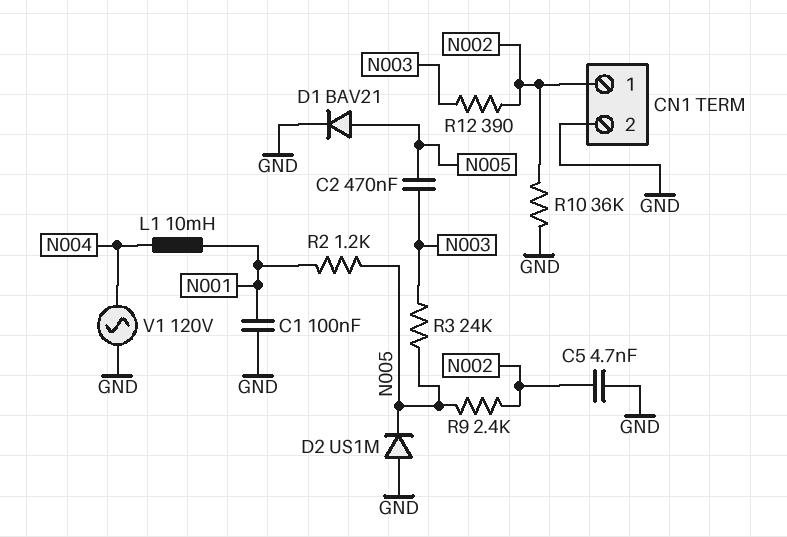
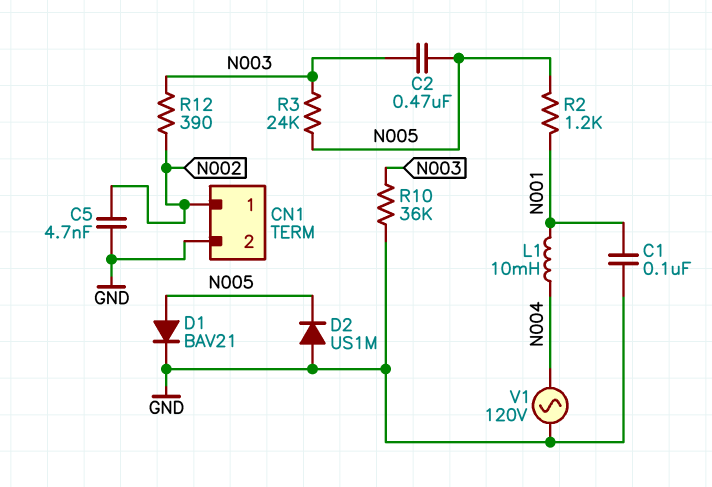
R9: 2.4k (N002, N005) -> none
R10: 36k (GND, N002) -> 36k (GND, N003)

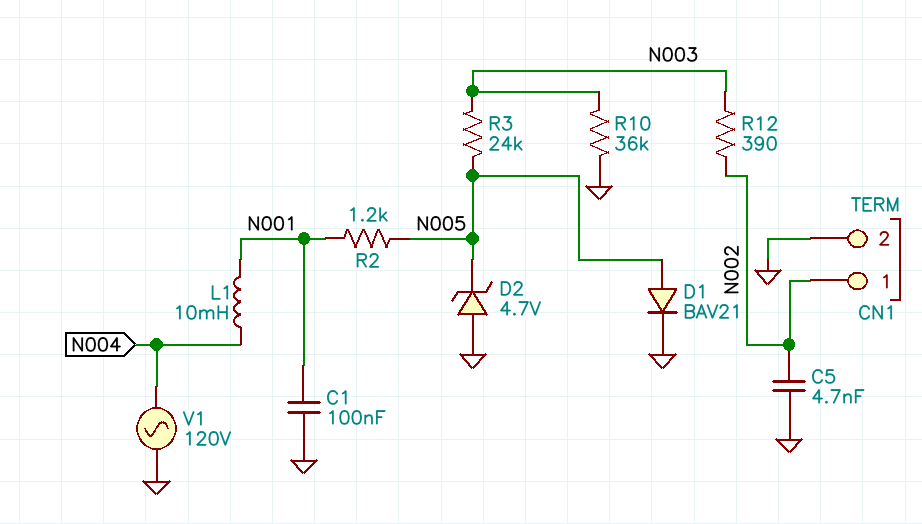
C2: 470nF (N003, N005) -> none
D2: diode US1M (A GND, K N005) -> zener 4.7V (A GND, K N005)

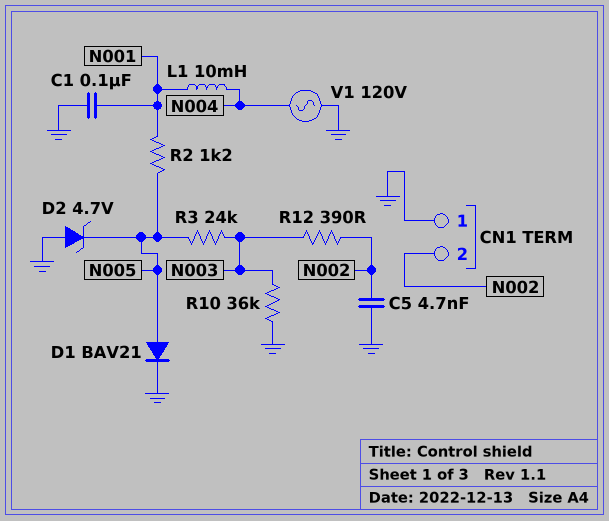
CN1 pin 1: N002 -> GND
CN1 pin 2: GND -> N002

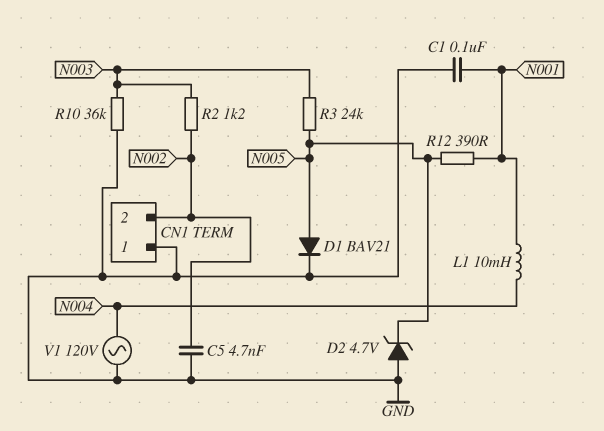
R2: 1.2k (N001, N005) -> 1.2k (N002, N003)
R12: 390 (N002, N003) -> 390 (N001, N005)

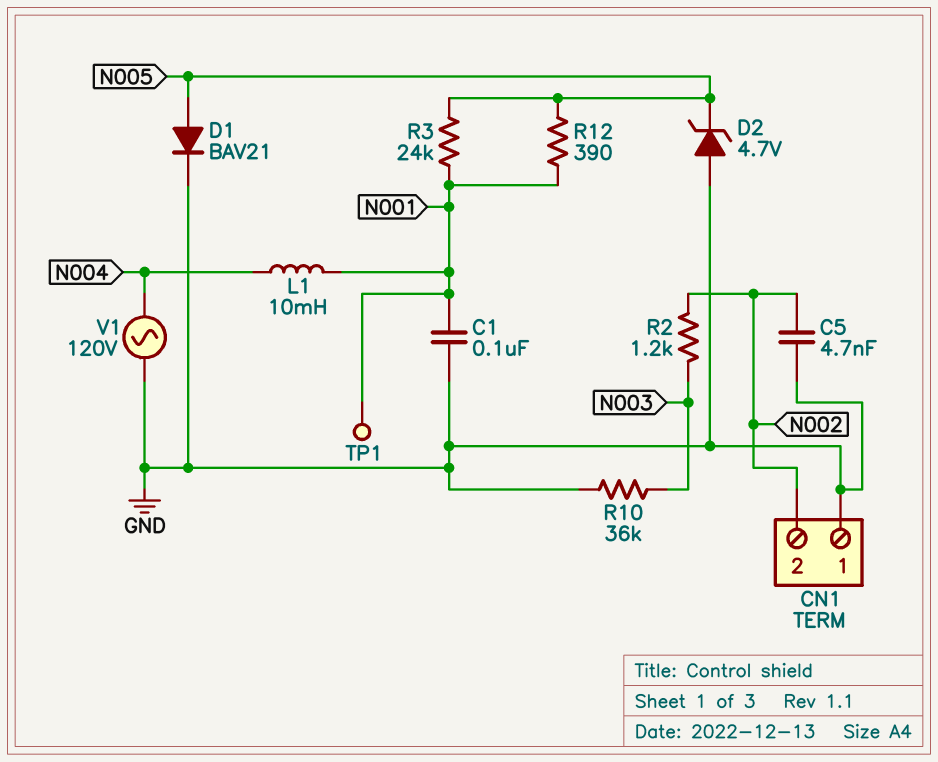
R3: 24k (N003, N005) -> 24k (N001, N005)
TP1: none -> test point (N001)

